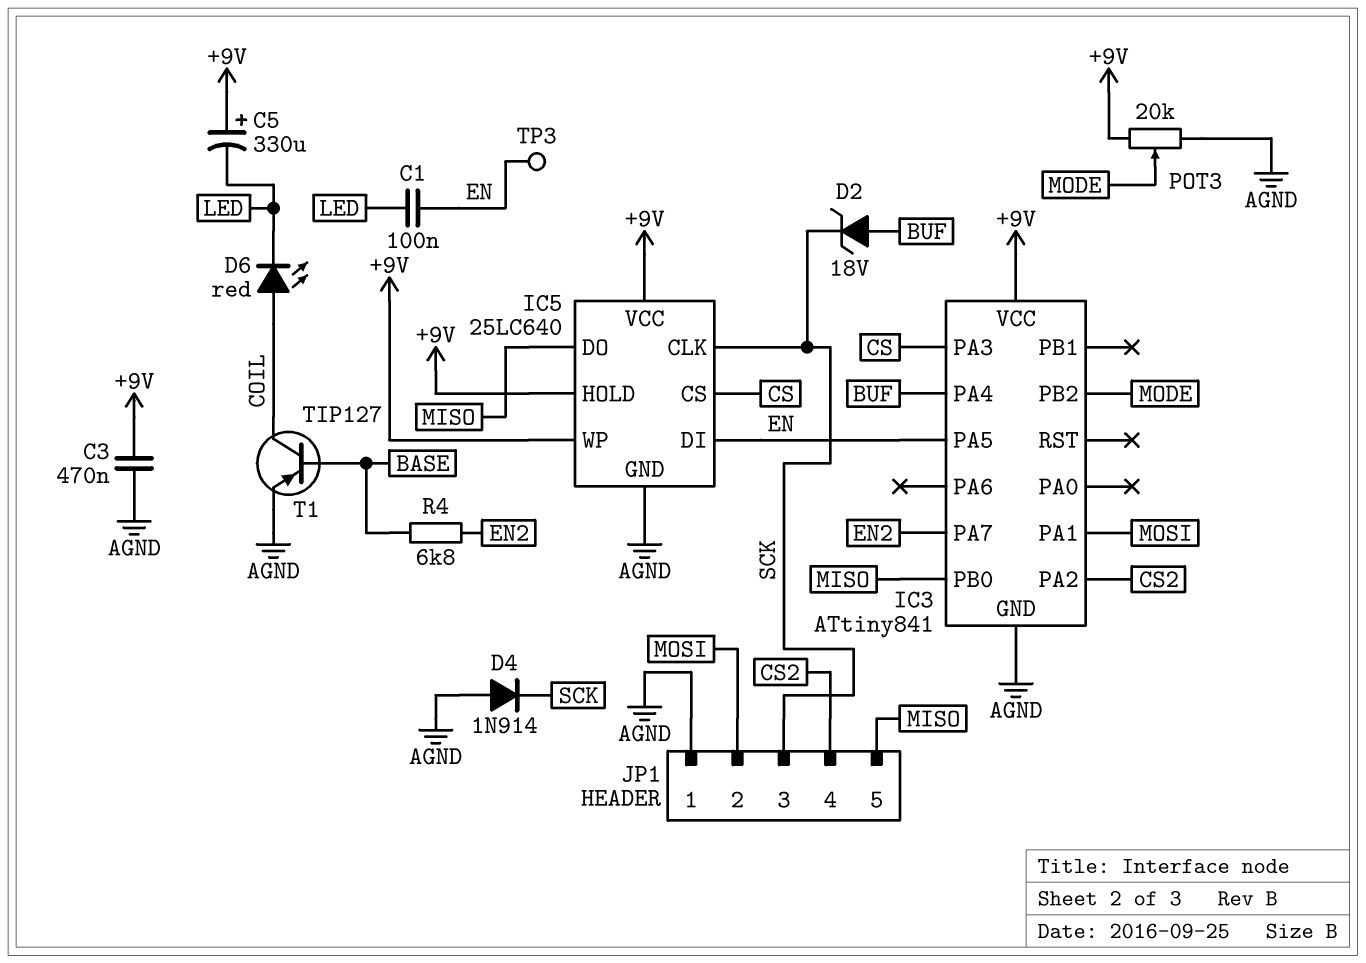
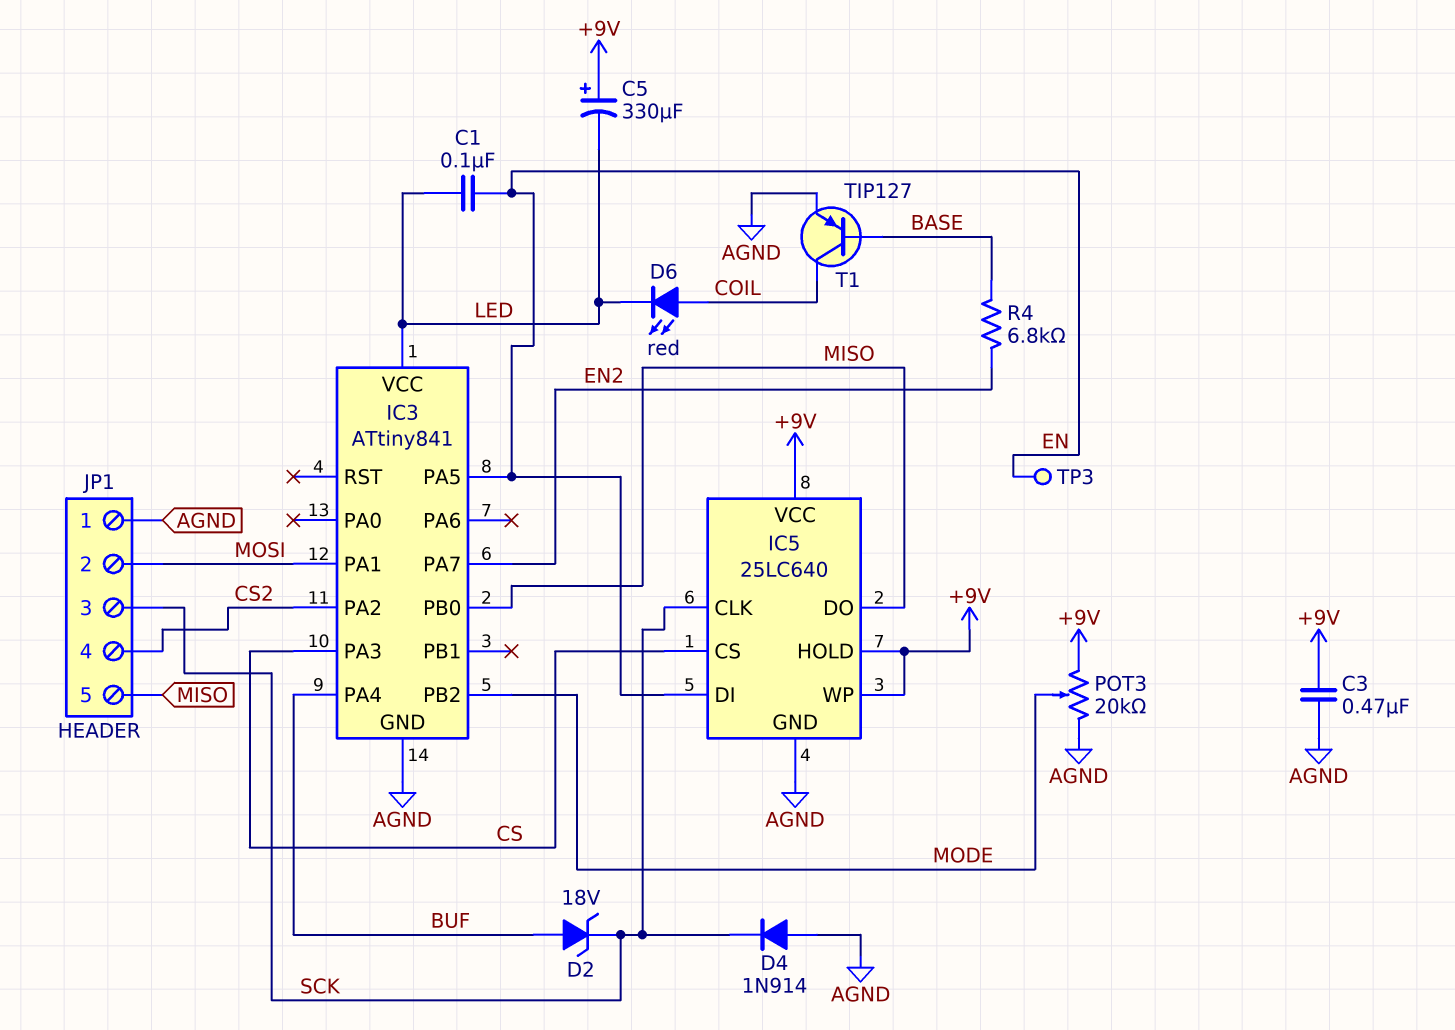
IC3 pin VCC: +9V -> LED

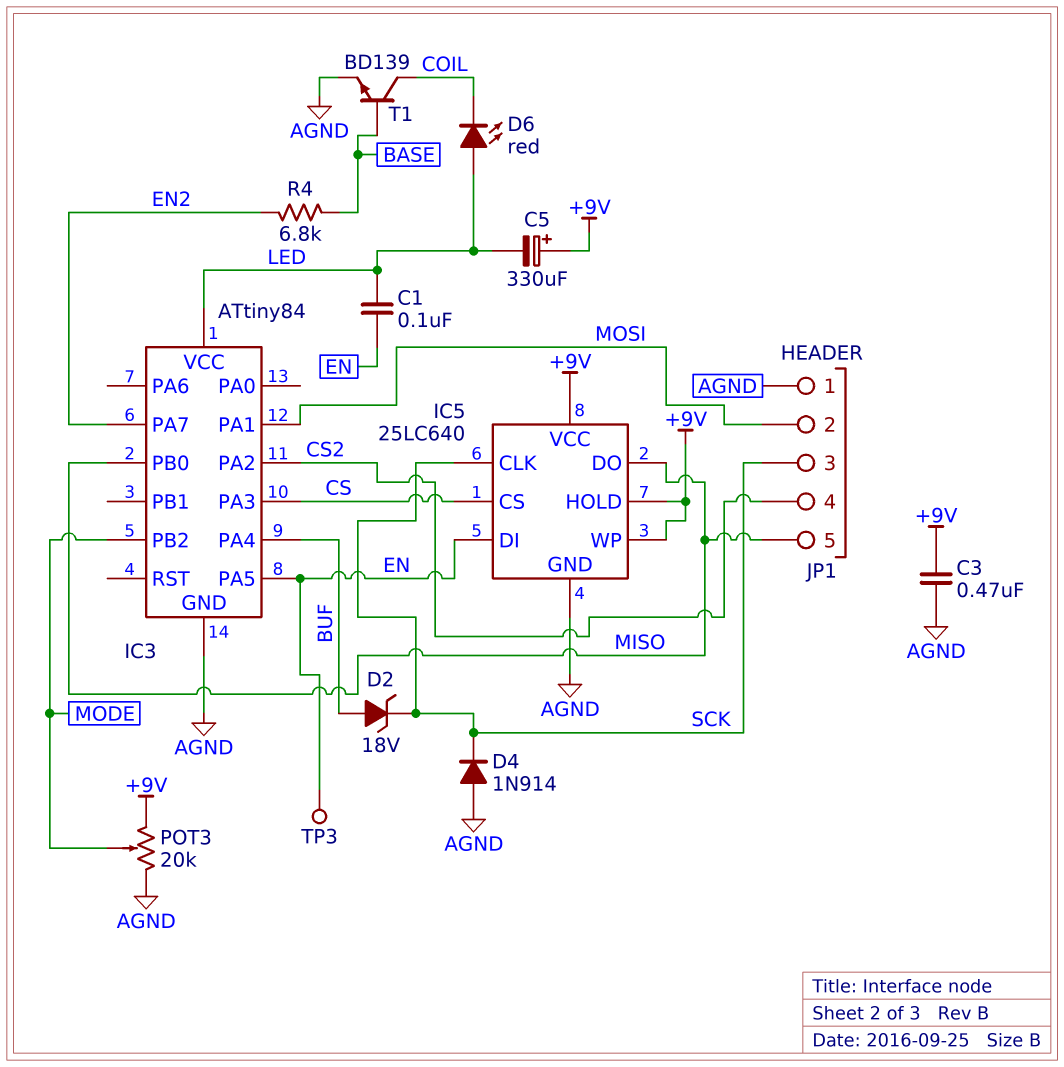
D6: LED red (A COIL, K LED) -> LED red (A LED, K COIL)
IC3: ATtiny841 -> ATtiny84
T1: PNP TIP127 (B BASE, C COIL, E AGND) -> NPN BD139 (B BASE, C COIL, E AGND)

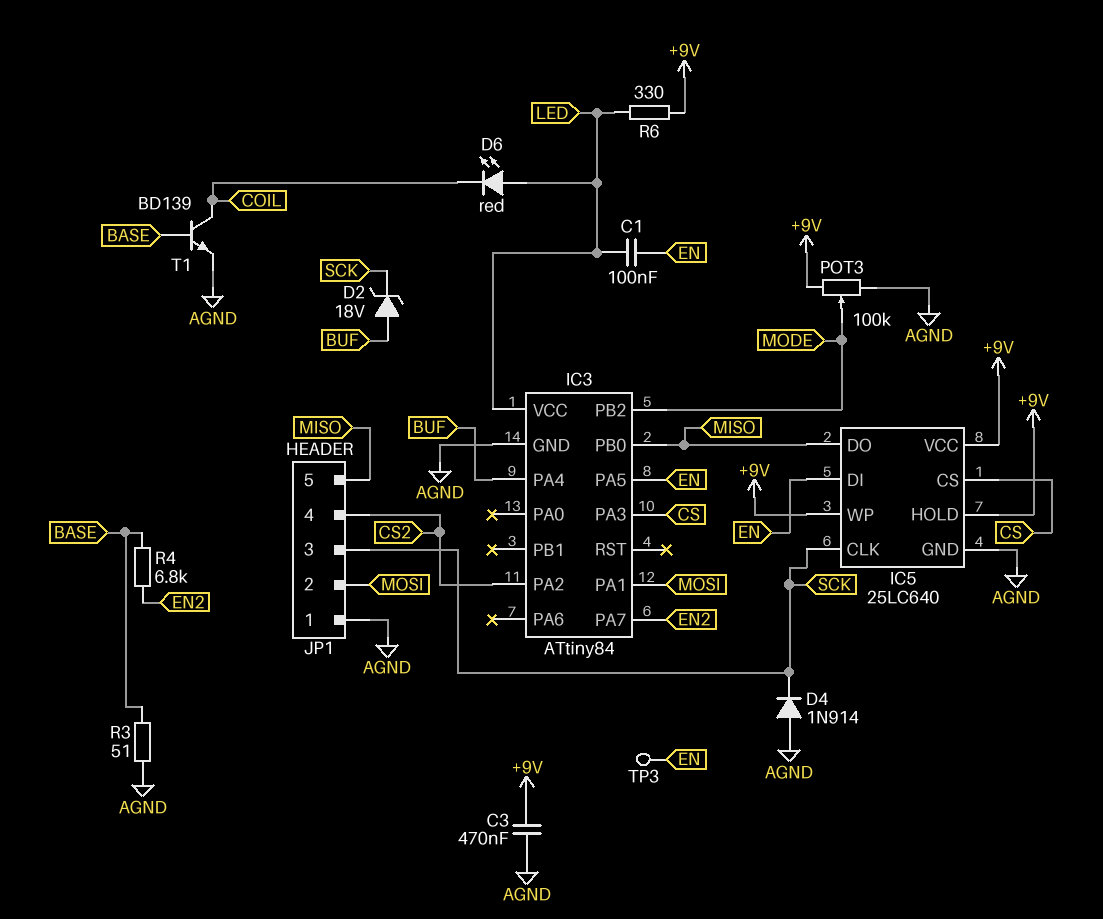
C5: 330uF (plus +9V, minus LED) -> none
POT3: 20k (+9V, AGND, wiper MODE) -> 100k (+9V, AGND, wiper MODE)
R3: none -> 51 (AGND, BASE)
R6: none -> 330 (+9V, LED)

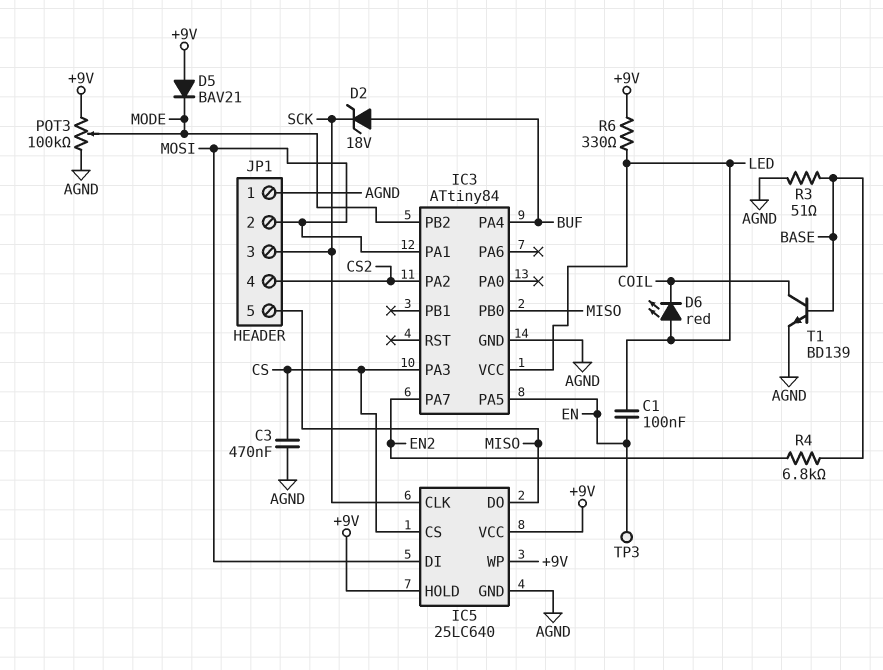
C3: 470nF (+9V, AGND) -> 470nF (AGND, CS)
D4: diode 1N914 (A AGND, K SCK) -> none
D5: none -> diode BAV21 (A +9V, K MODE)
IC5 pin DI: EN -> MOSI

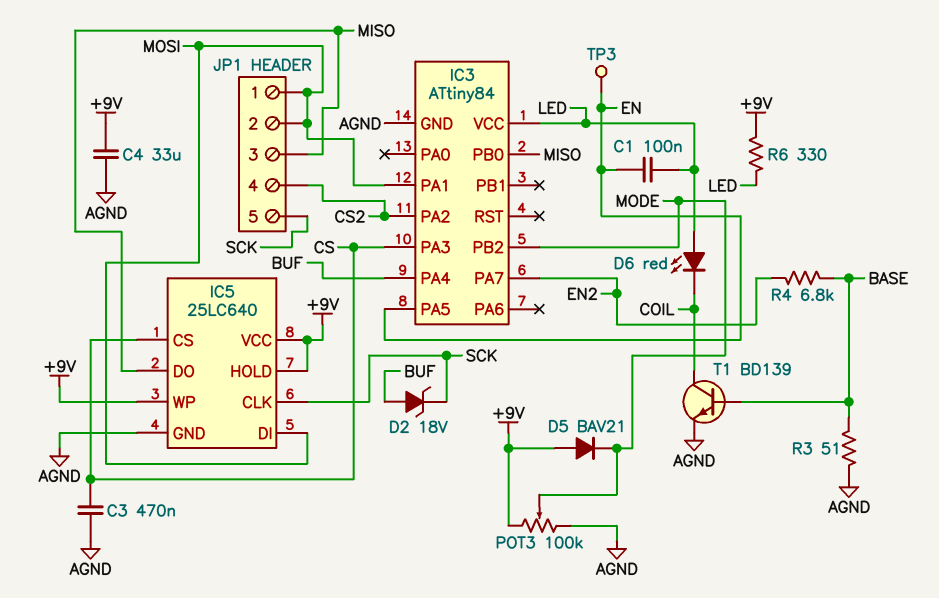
C4: none -> 33uF (+9V, AGND)
JP1 pin 1: AGND -> MOSI
JP1 pin 3: SCK -> MISO
JP1 pin 5: MISO -> SCK

